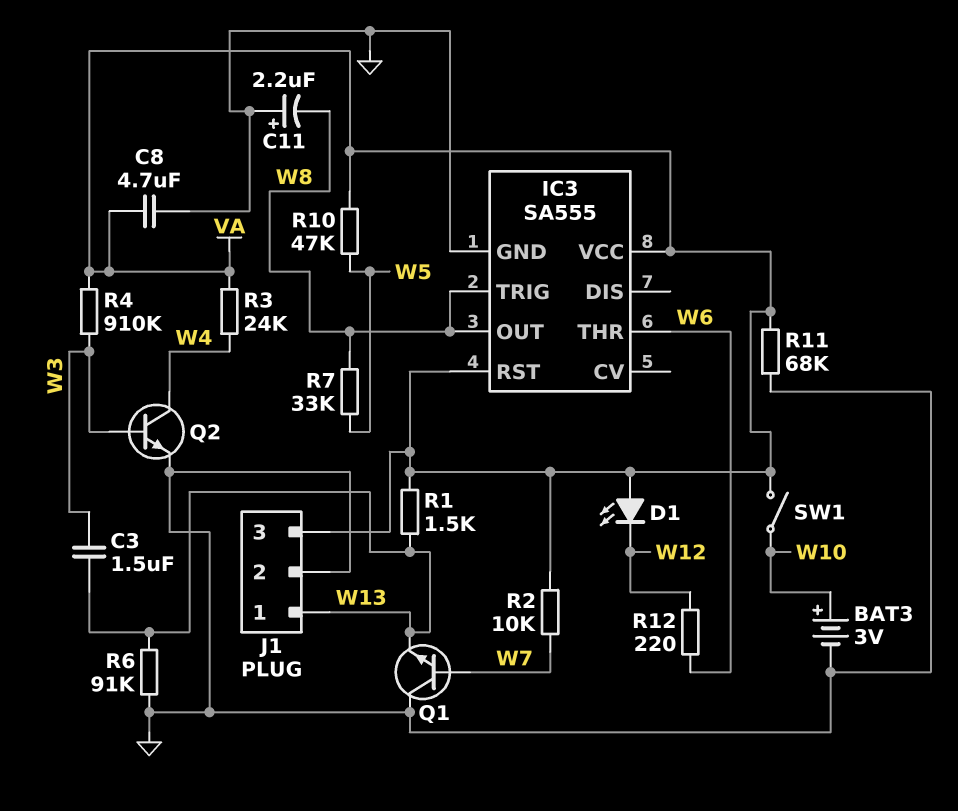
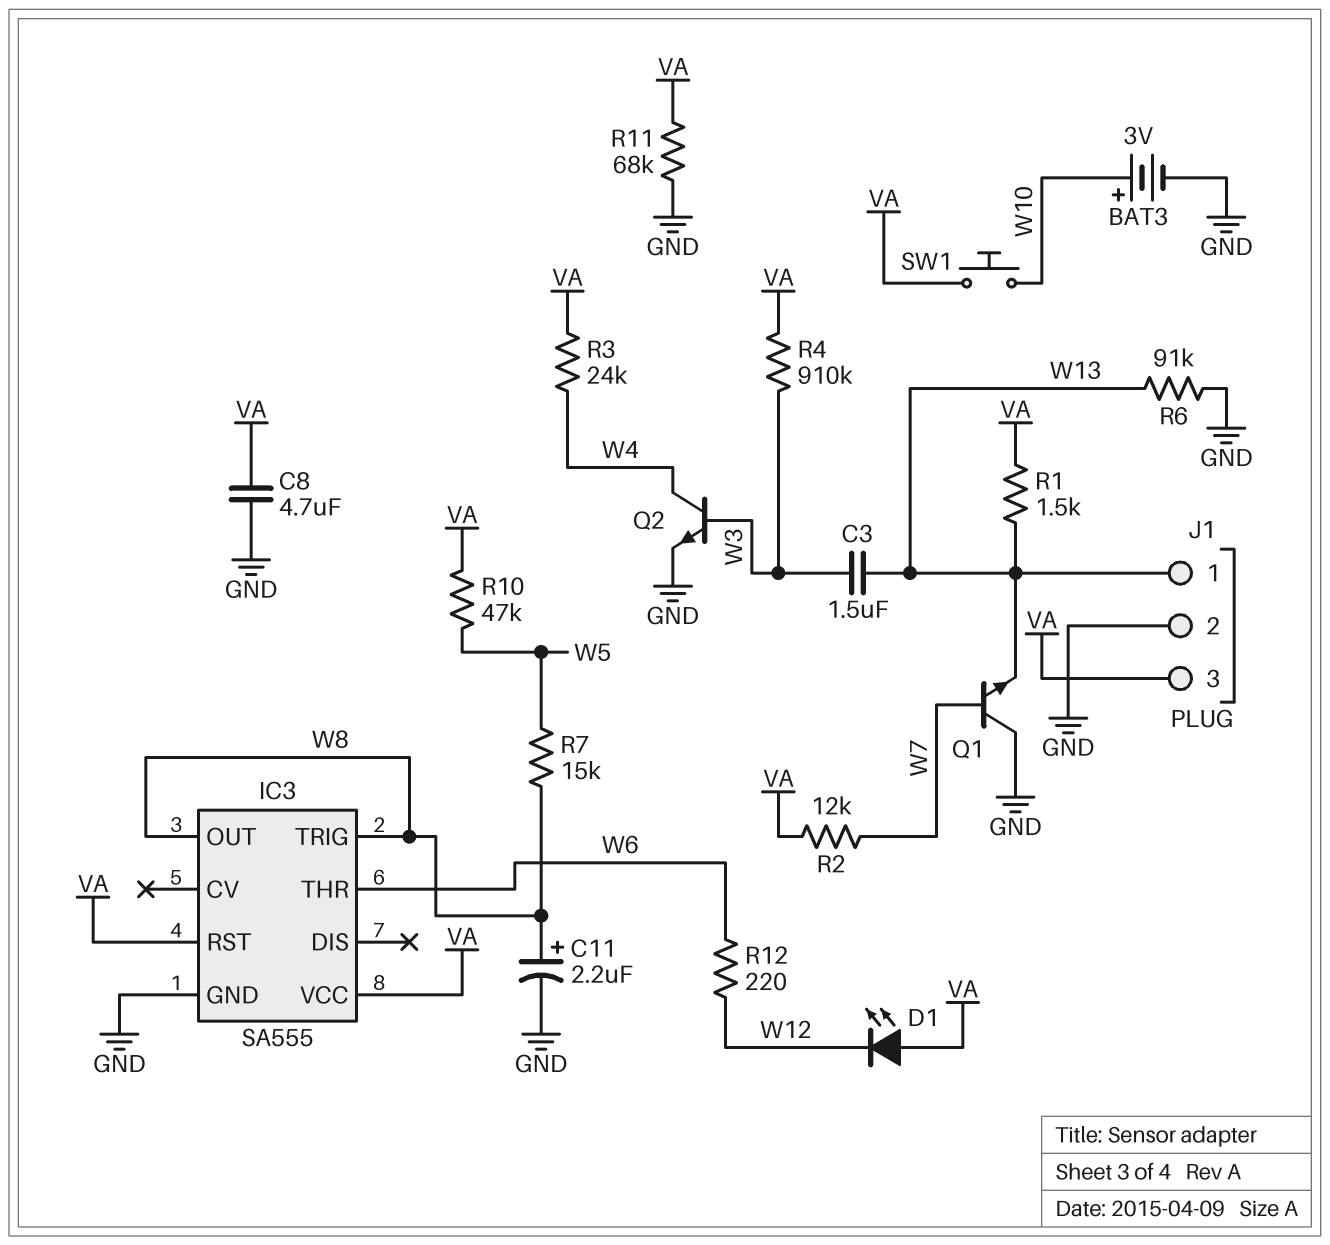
C11: 2.2uF (plus GND, minus W8) -> 2.2uF (plus W8, minus GND)
R2: 10k (VA, W7) -> 12k (VA, W7)
R7: 33k (W5, W8) -> 15k (W5, W8)
SW1: switch (VA, W10) -> button (VA, W10)

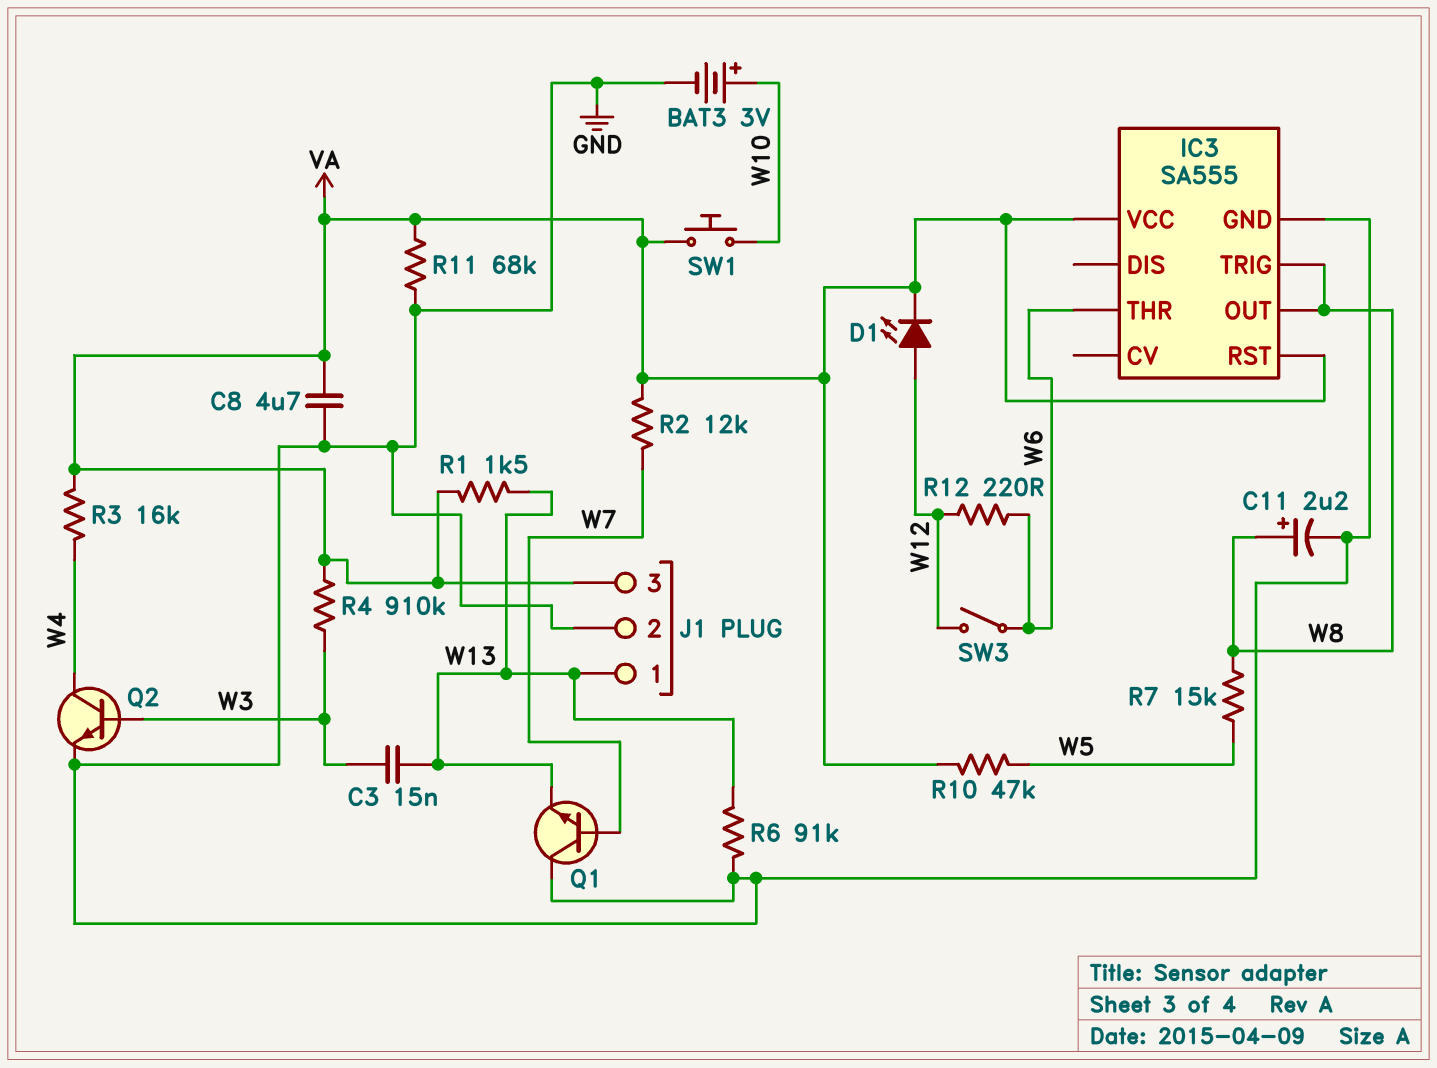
C3: 1.5uF (W3, W13) -> 15nF (W3, W13)
D1: LED (A VA, K W12) -> LED (A W12, K VA)
R3: 24k (VA, W4) -> 16k (VA, W4)
SW3: none -> switch (W6, W12)

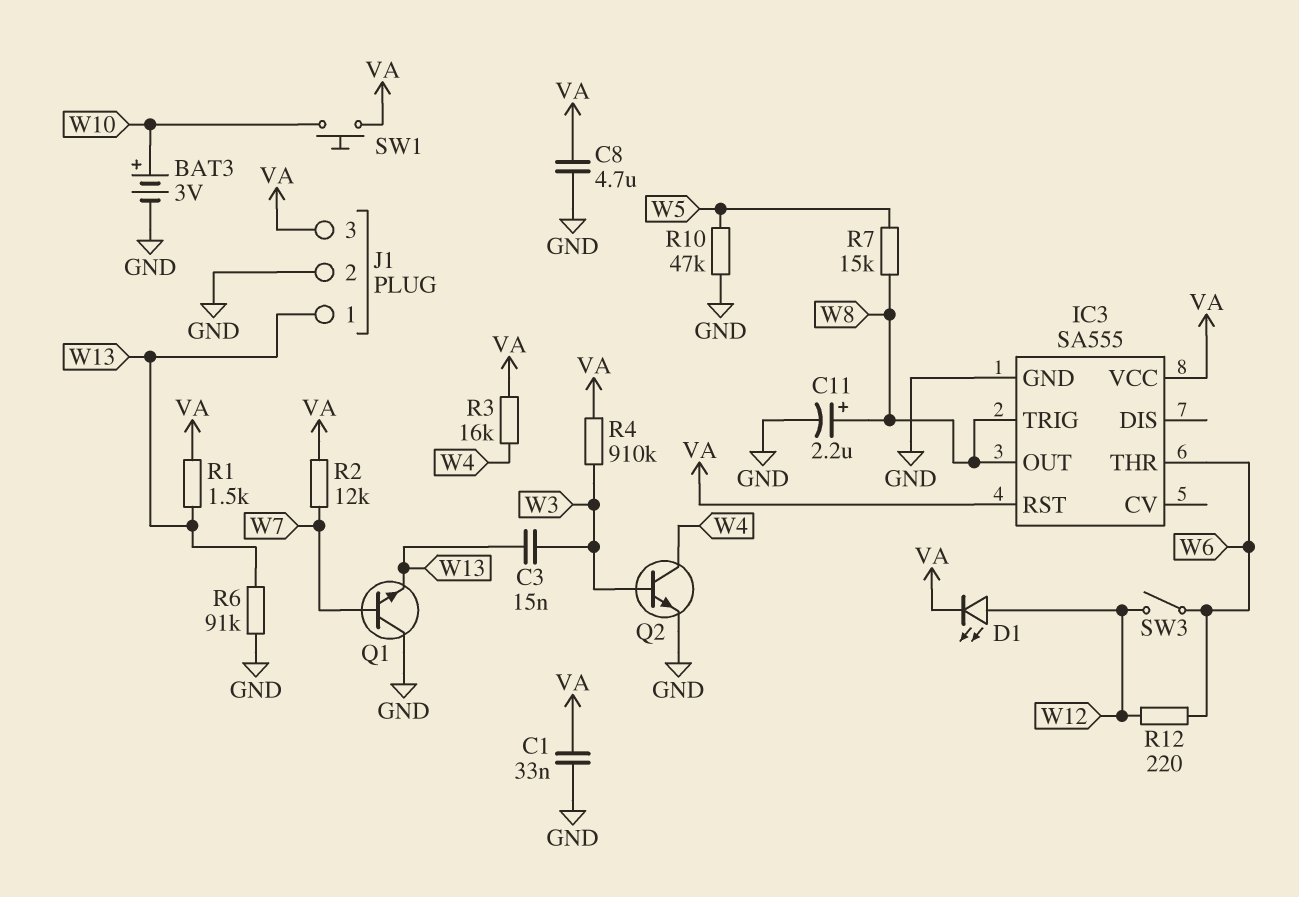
C1: none -> 33nF (GND, VA)
R10: 47k (VA, W5) -> 47k (GND, W5)
R11: 68k (GND, VA) -> none

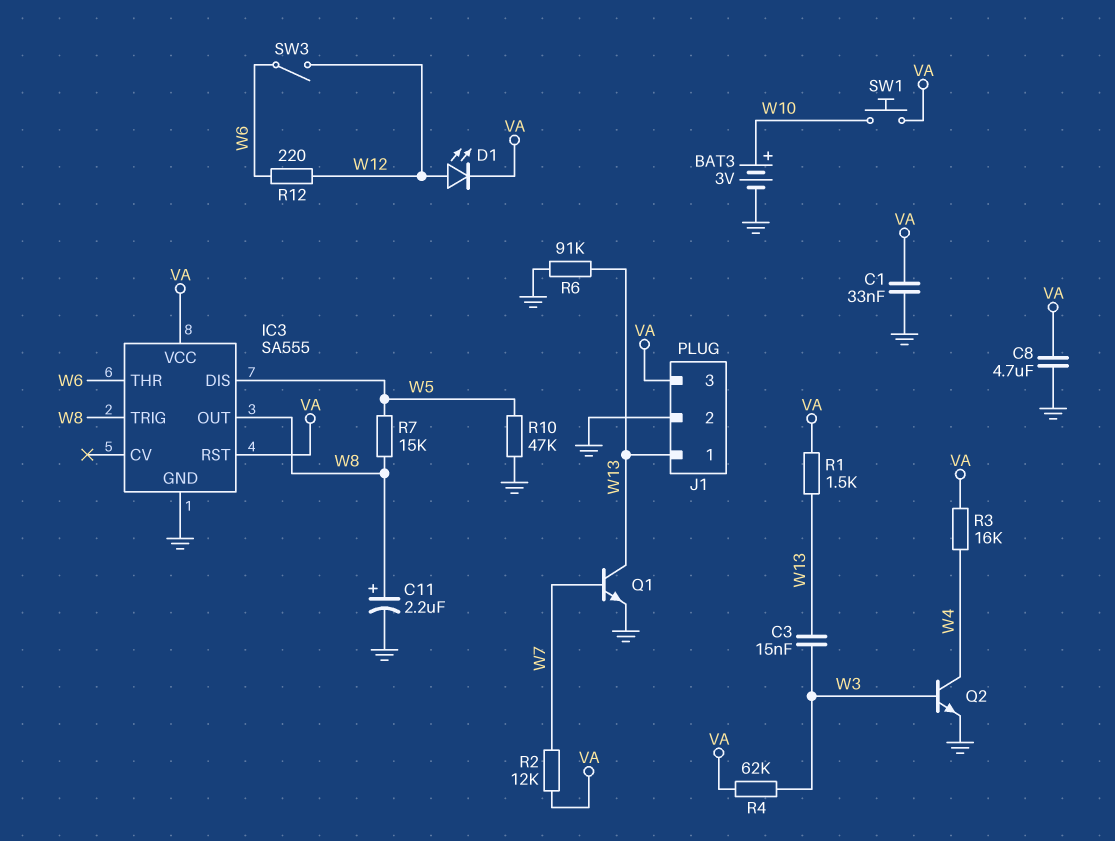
IC3 pin DIS: none -> W5
Q1: NPN (B W7, C GND, E W13) -> NPN (B W7, C W13, E GND)
R4: 910k (VA, W3) -> 62k (VA, W3)

